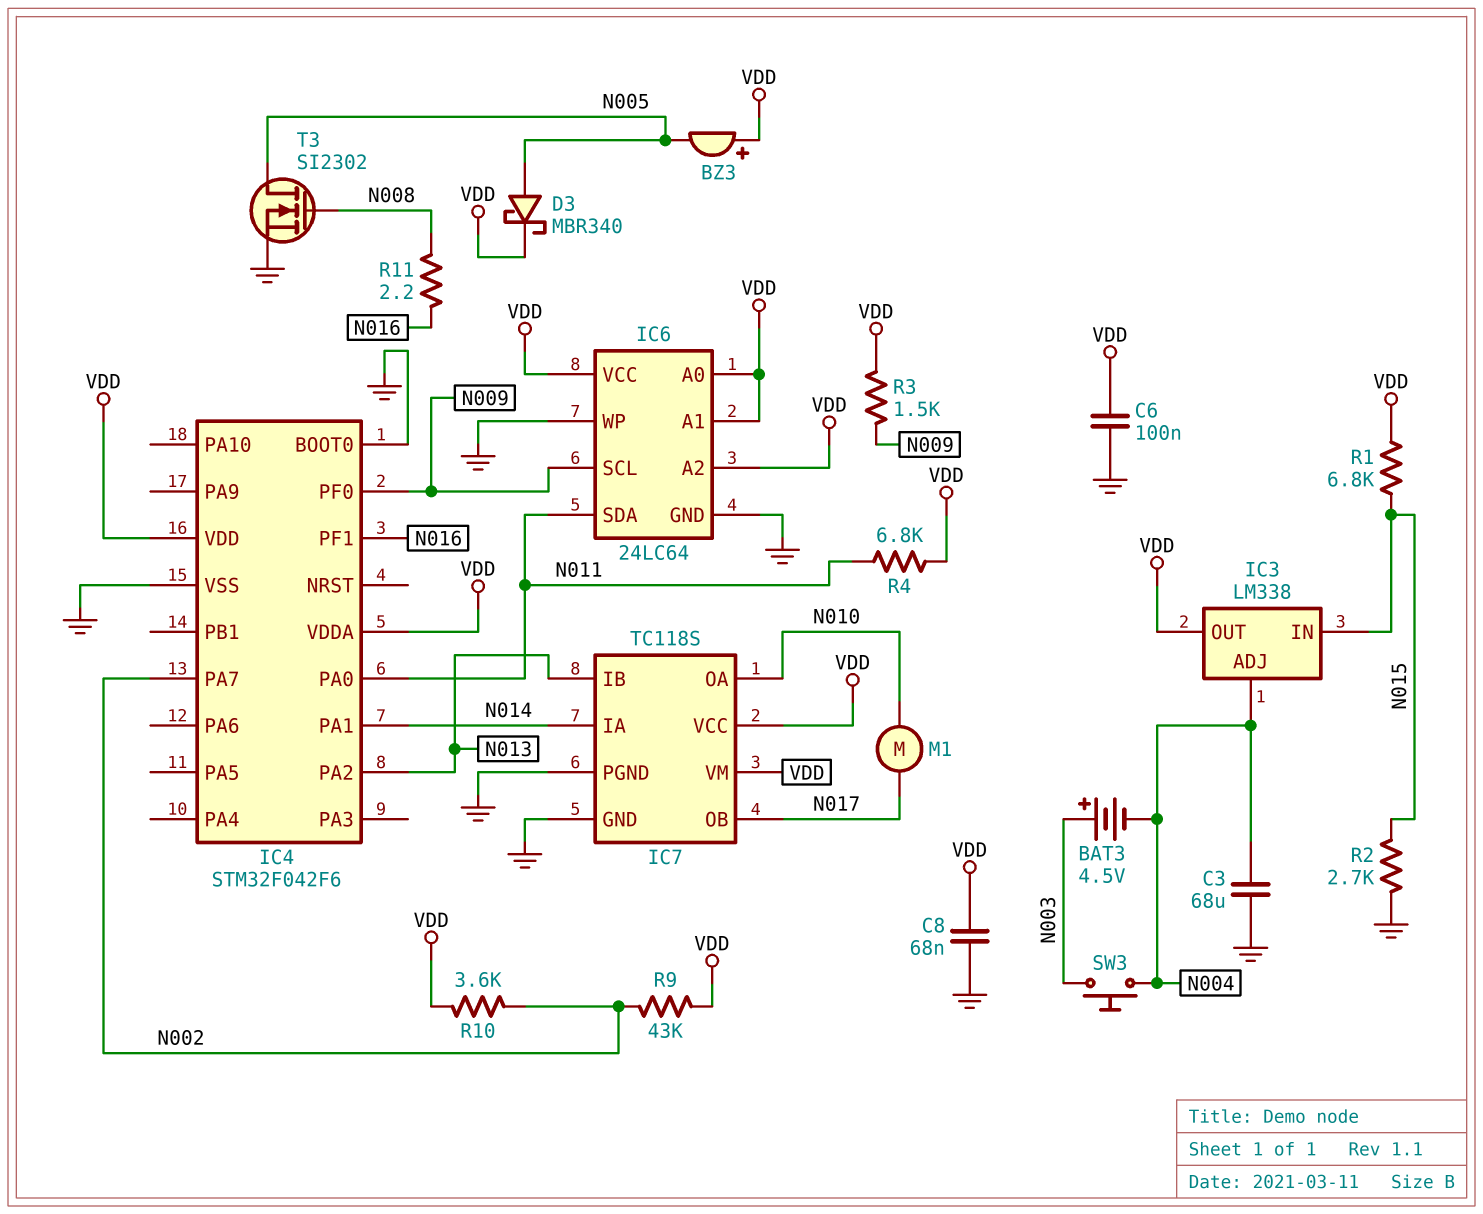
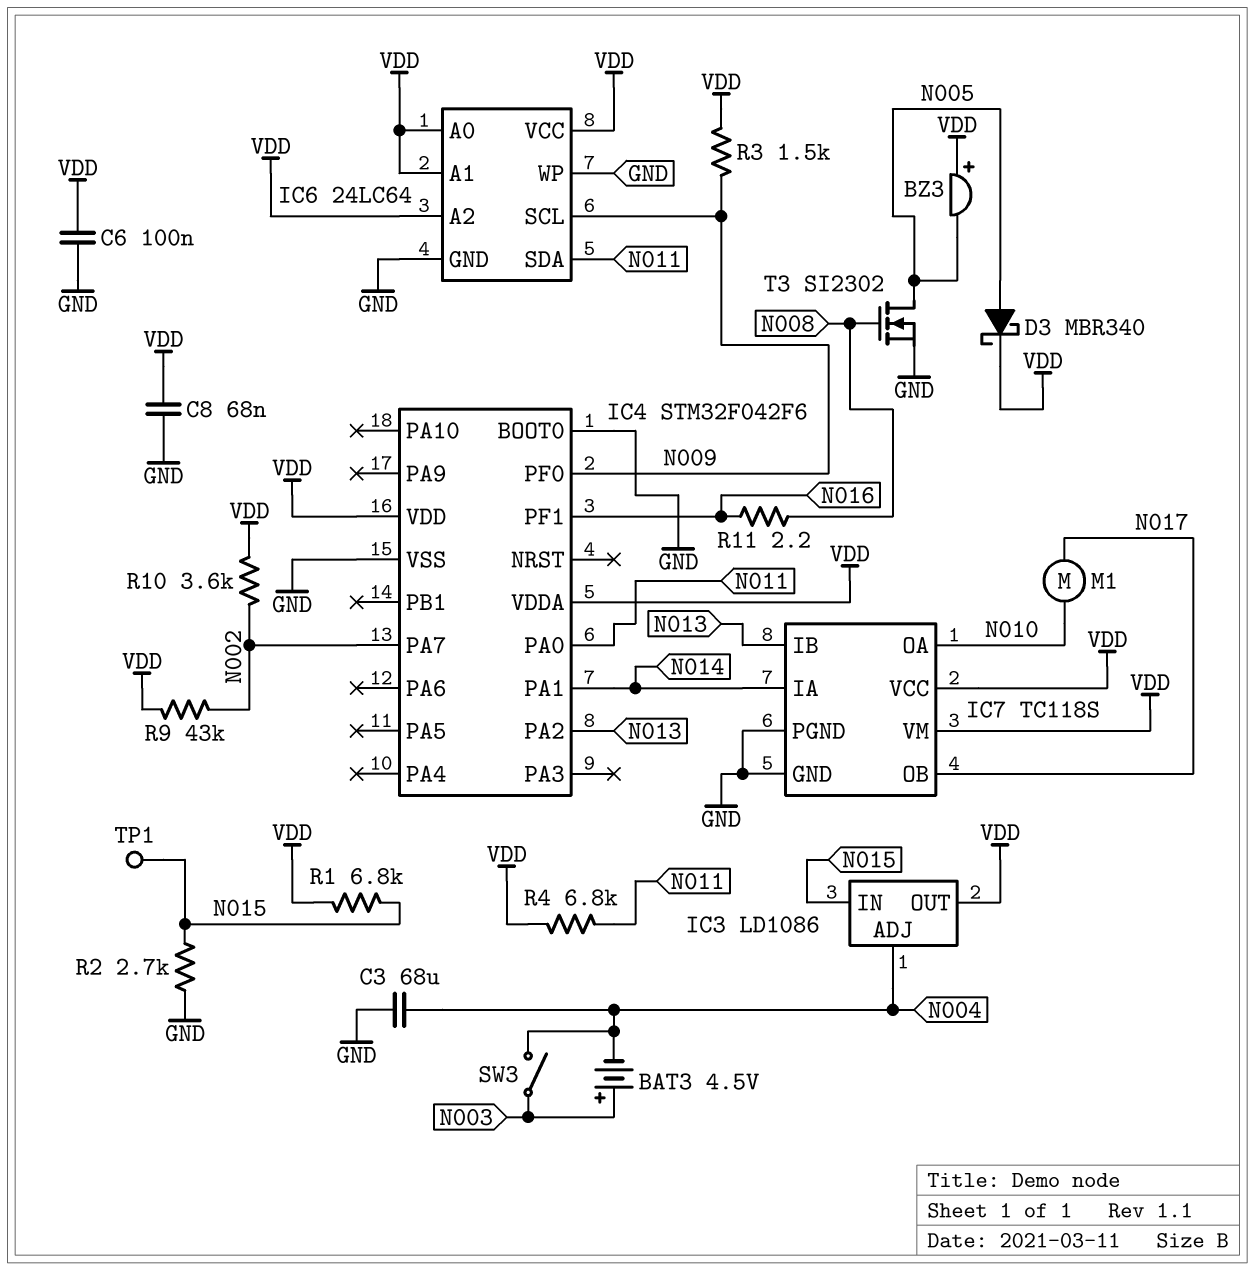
IC3: LM338 -> LD1086
SW3: button (N003, N004) -> switch (N003, N004)
TP1: none -> test point (N015)

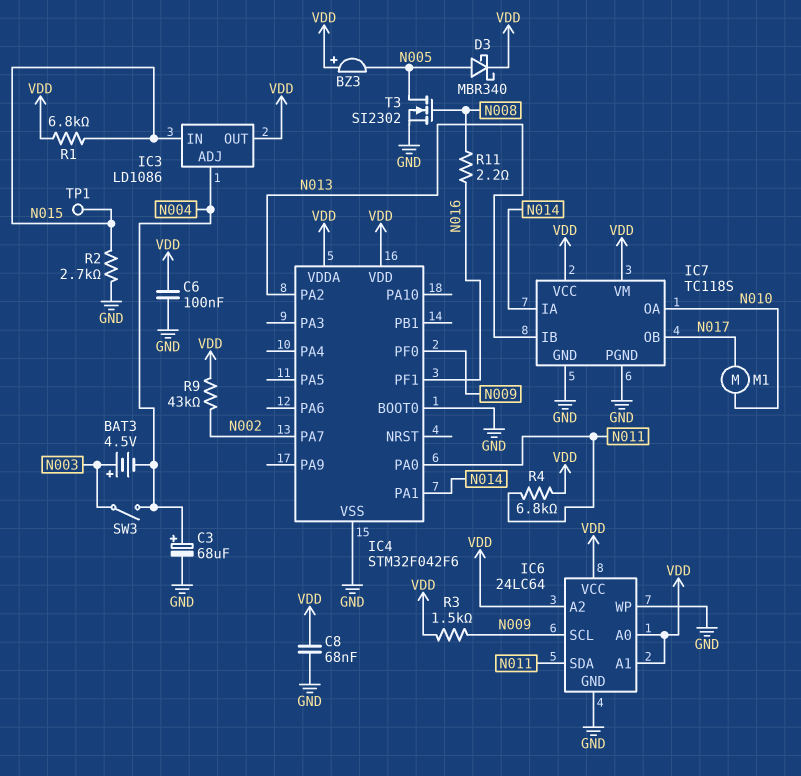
C3: 68uF (GND, N004) -> 68uF (plus N004, minus GND)
R10: 3.6k (N002, VDD) -> none

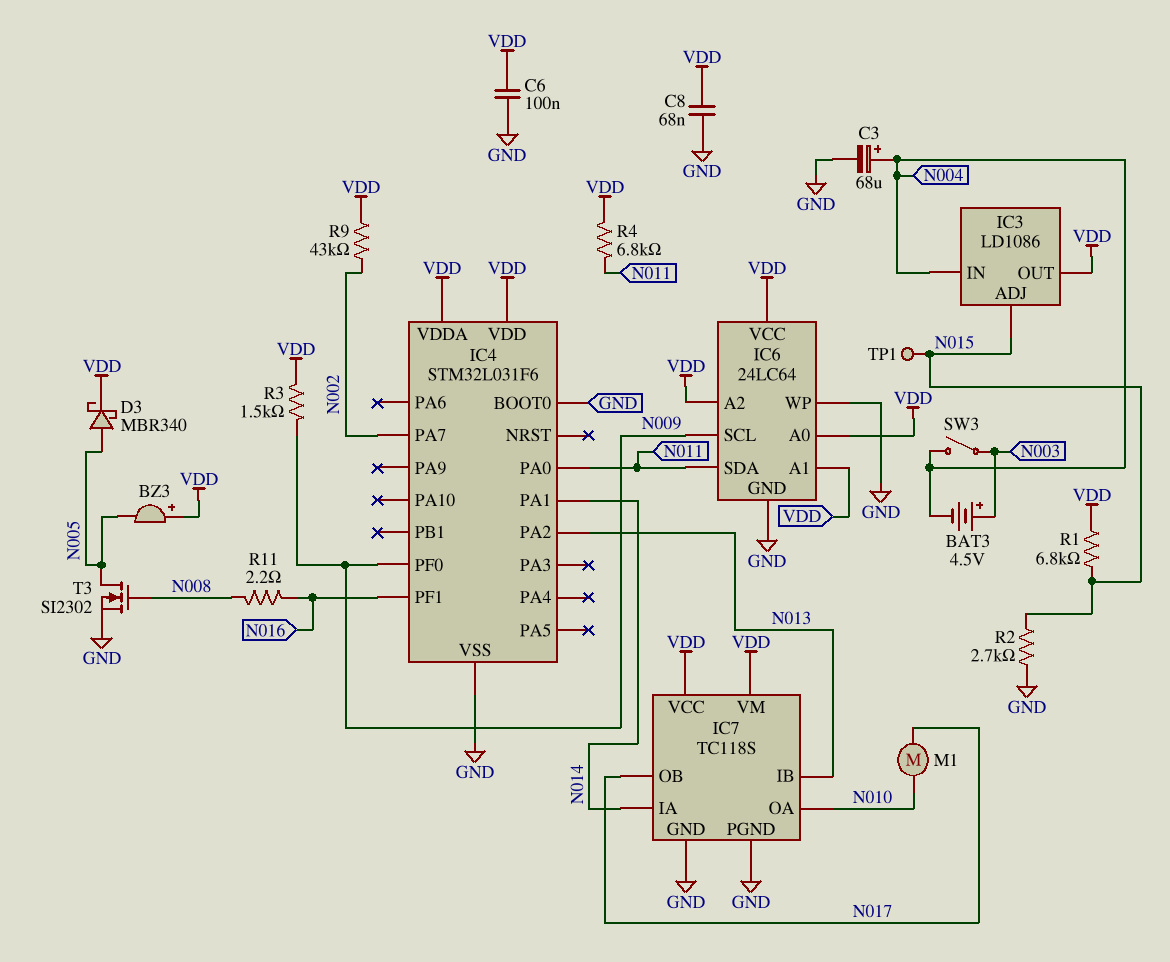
IC3 pin ADJ: N004 -> N015
IC3 pin IN: N015 -> N004
IC4: STM32F042F6 -> STM32L031F6

